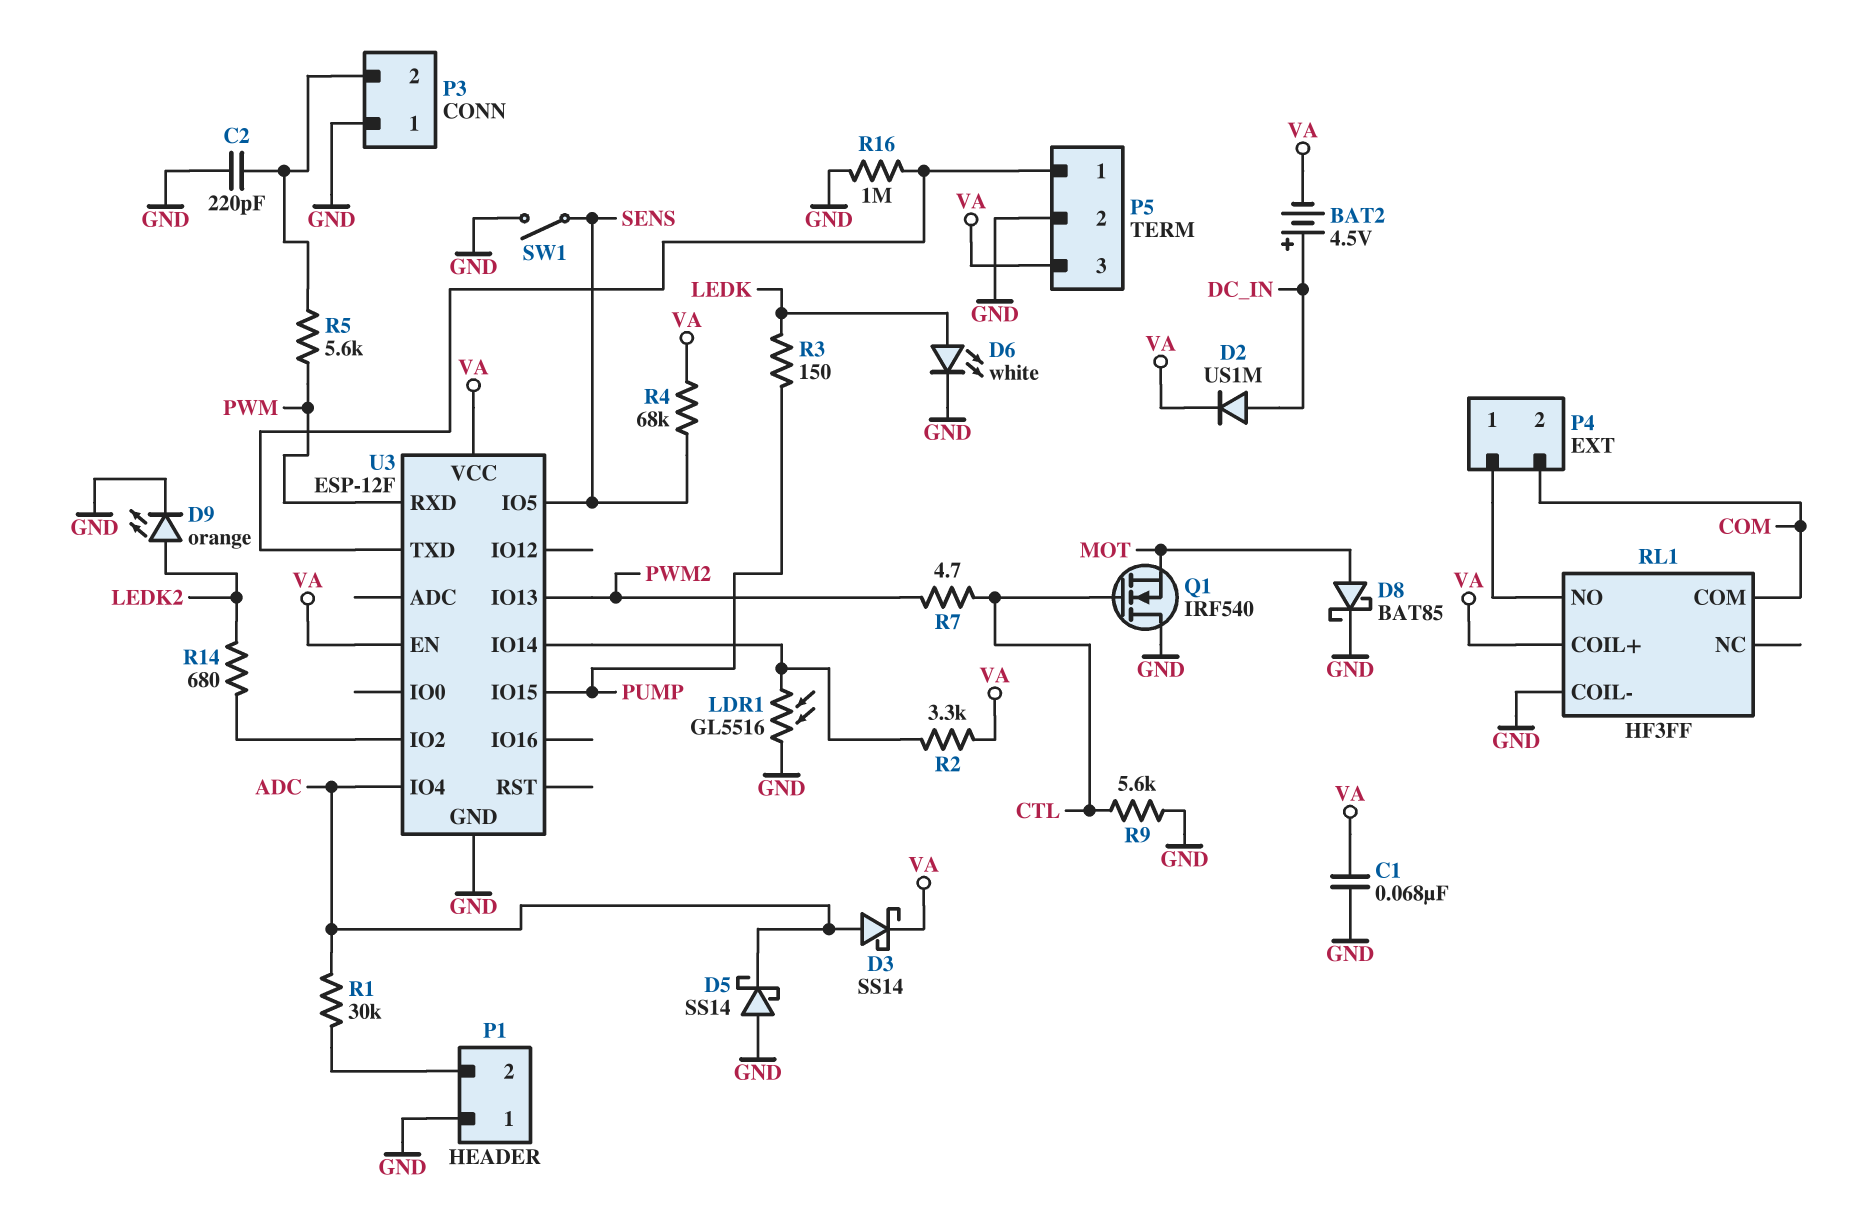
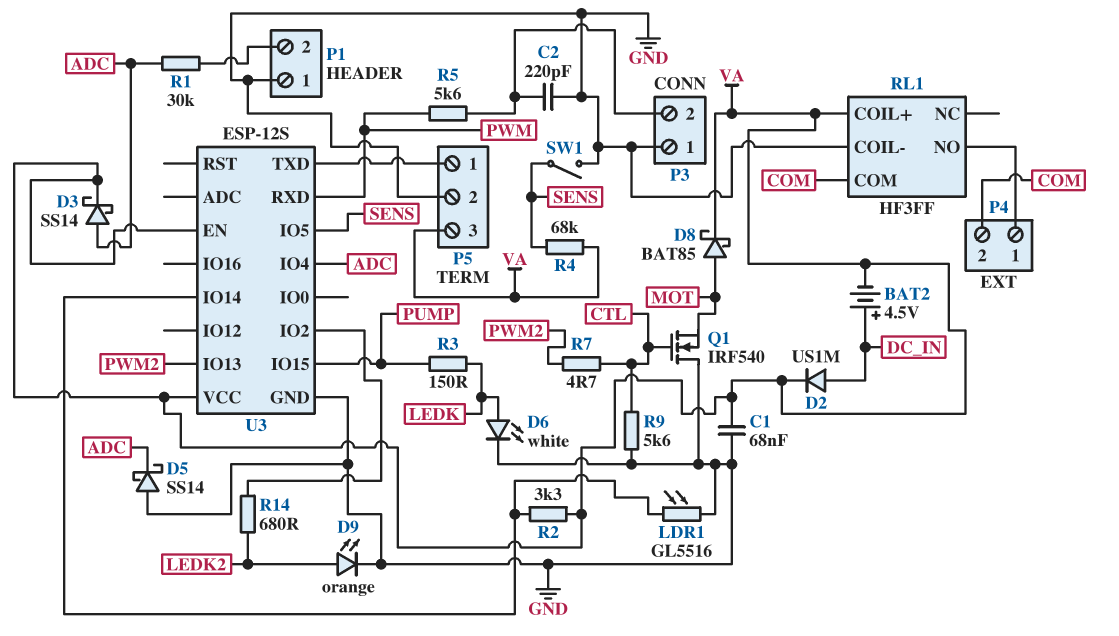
D8: schottky BAT85 (A MOT, K GND) -> schottky BAT85 (A MOT, K VA)
R16: 1M (GND, P5/1) -> none
U3: ESP-12F -> ESP-12S

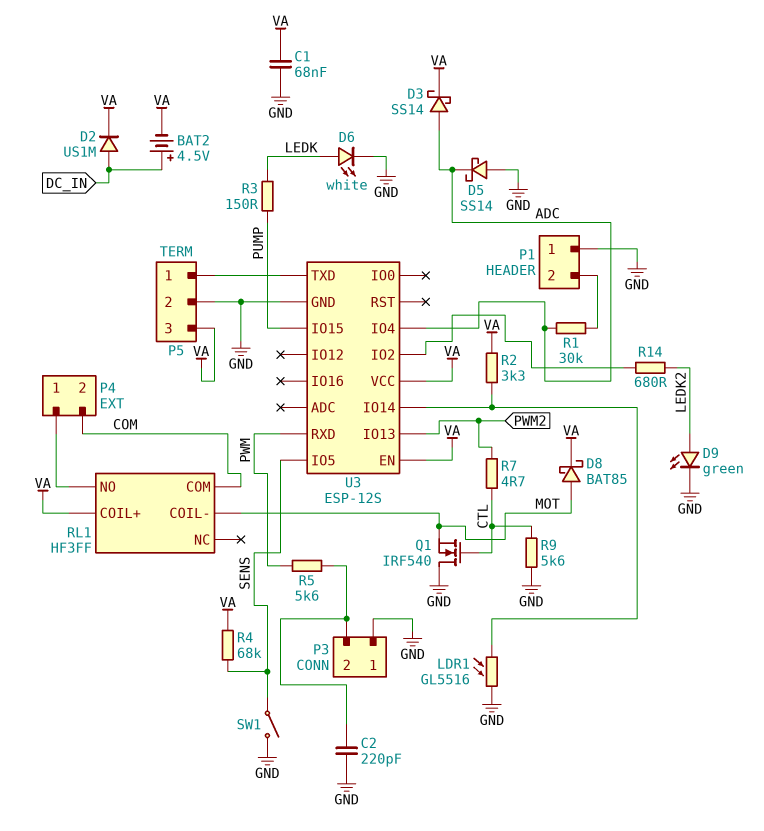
D9: LED orange (A LEDK2, K GND) -> LED green (A LEDK2, K GND)
RL1 pin COIL-: GND -> MOT

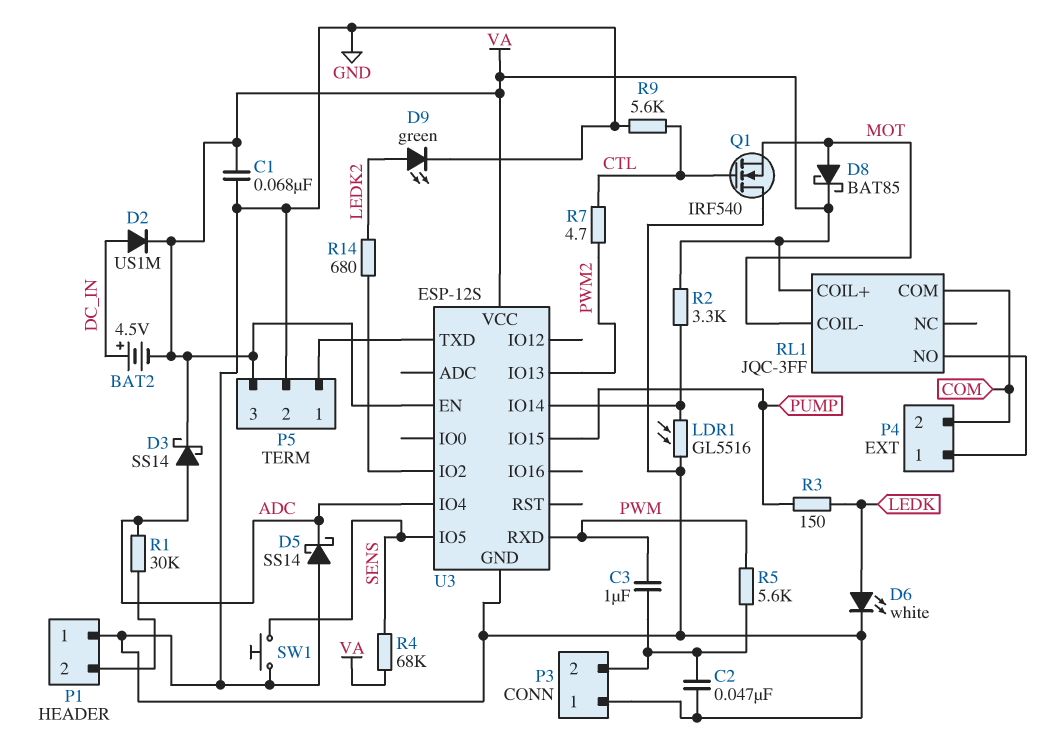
C2: 220pF (GND, P3/2) -> 47nF (GND, P3/2)
C3: none -> 1uF (P3/2, PWM)
RL1: HF3FF -> JQC-3FF
SW1: switch (GND, SENS) -> button (GND, SENS)

